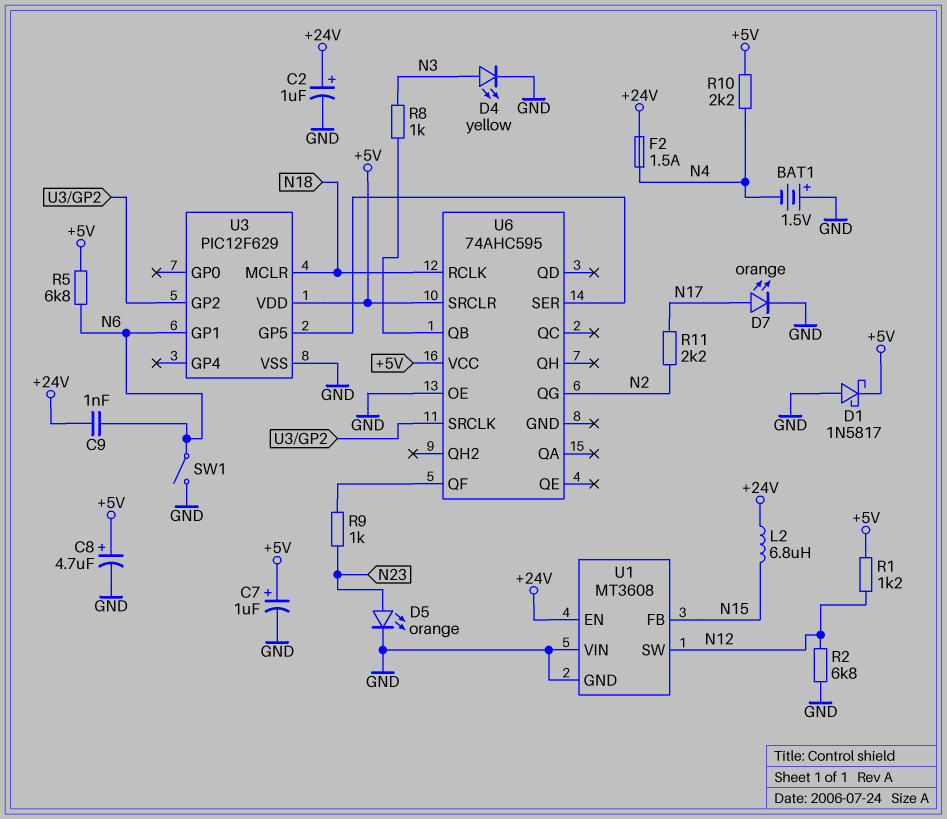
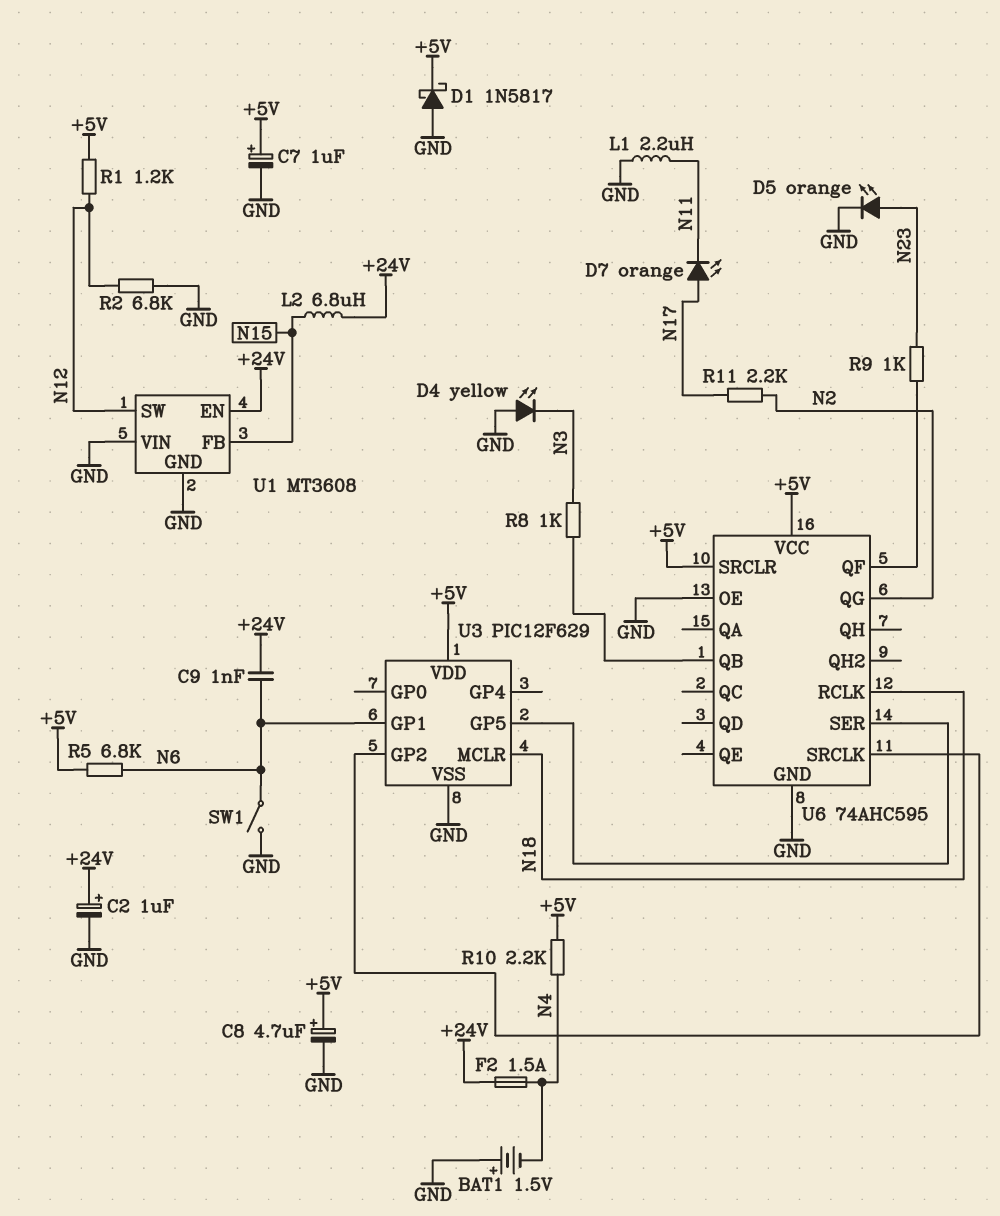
D4: LED yellow (A N3, K GND) -> LED yellow (A GND, K N3)
D7: LED orange (A N17, K GND) -> LED orange (A N17, K N11)
L1: none -> 2.2uH (GND, N11)
U6 pin GND: none -> GND

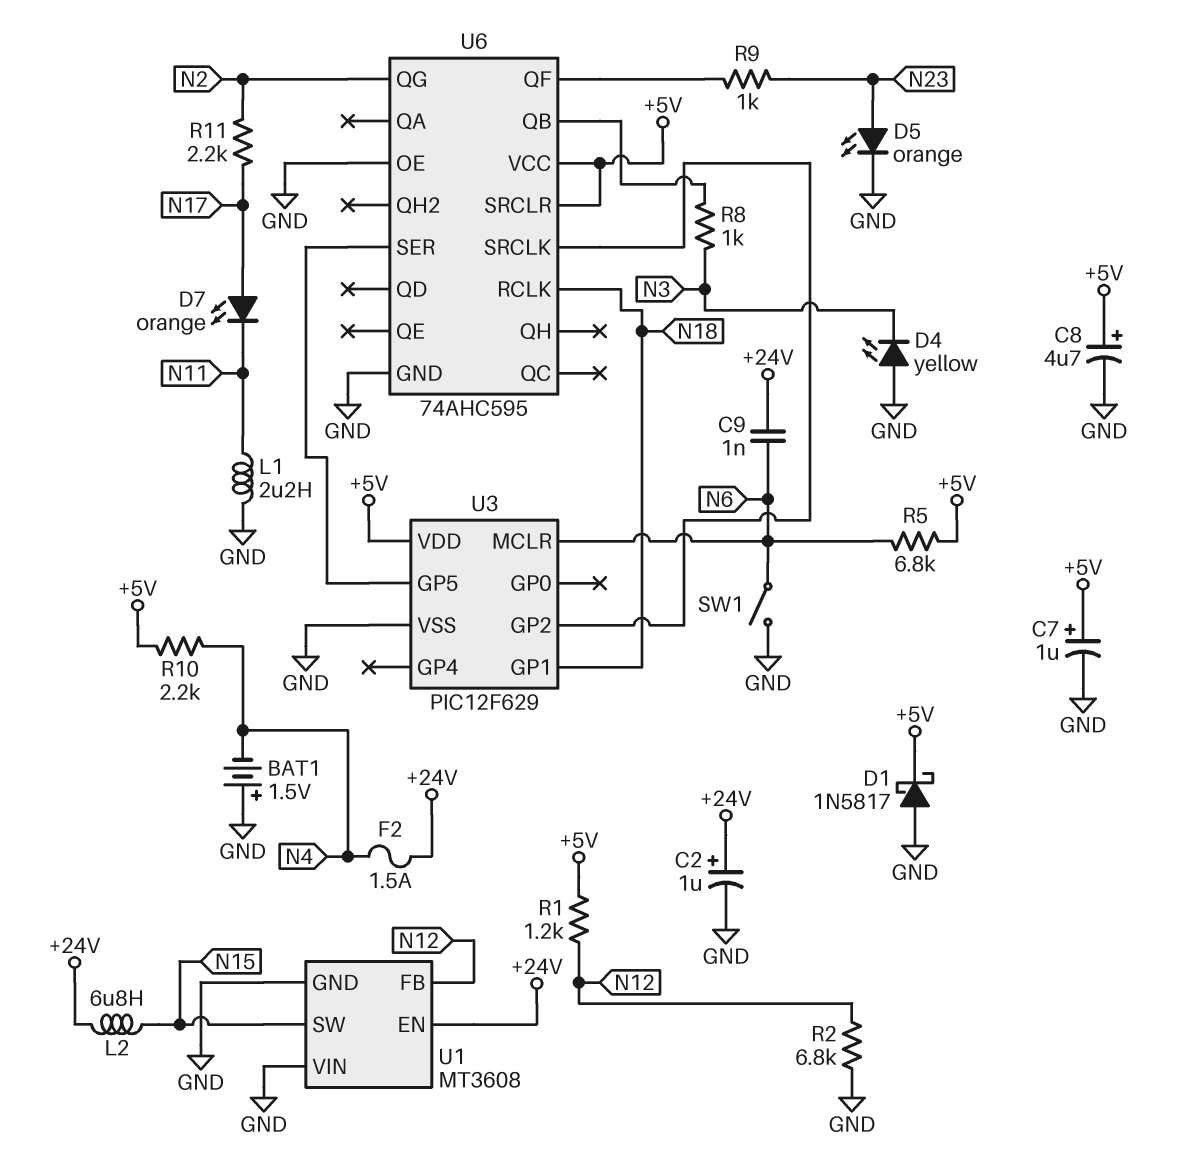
U1 pin FB: N15 -> N12
U1 pin SW: N12 -> N15
U3 pin GP1: N6 -> N18
U3 pin MCLR: N18 -> N6

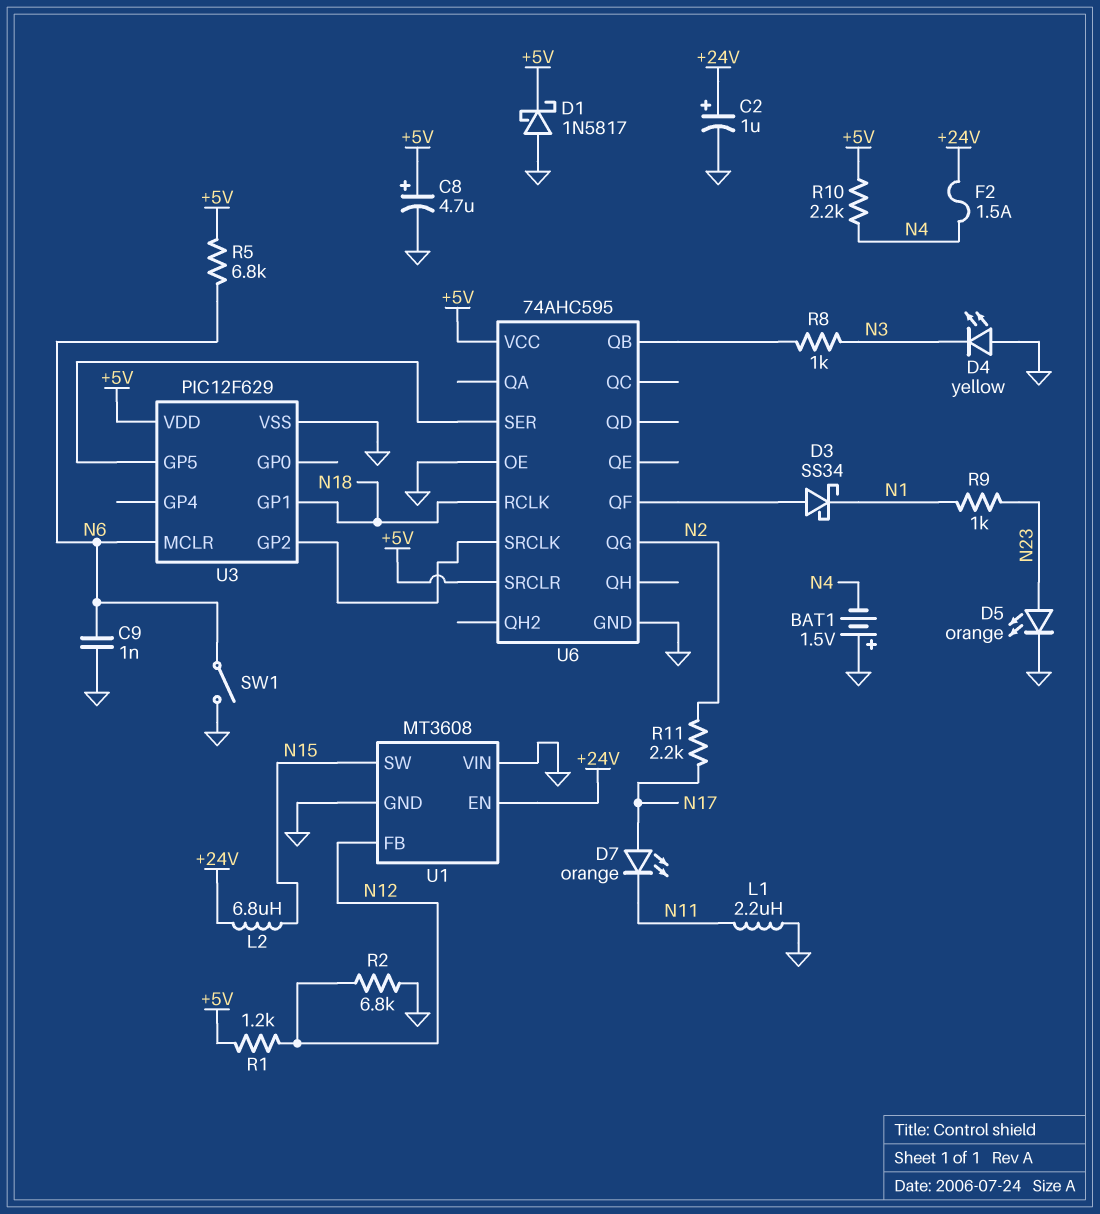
C7: 1uF (plus +5V, minus GND) -> none
C9: 1nF (+24V, N6) -> 1nF (GND, N6)
D3: none -> schottky SS34 (A U6/QF, K N1)
R9: 1k (N23, U6/QF) -> 1k (N1, N23)

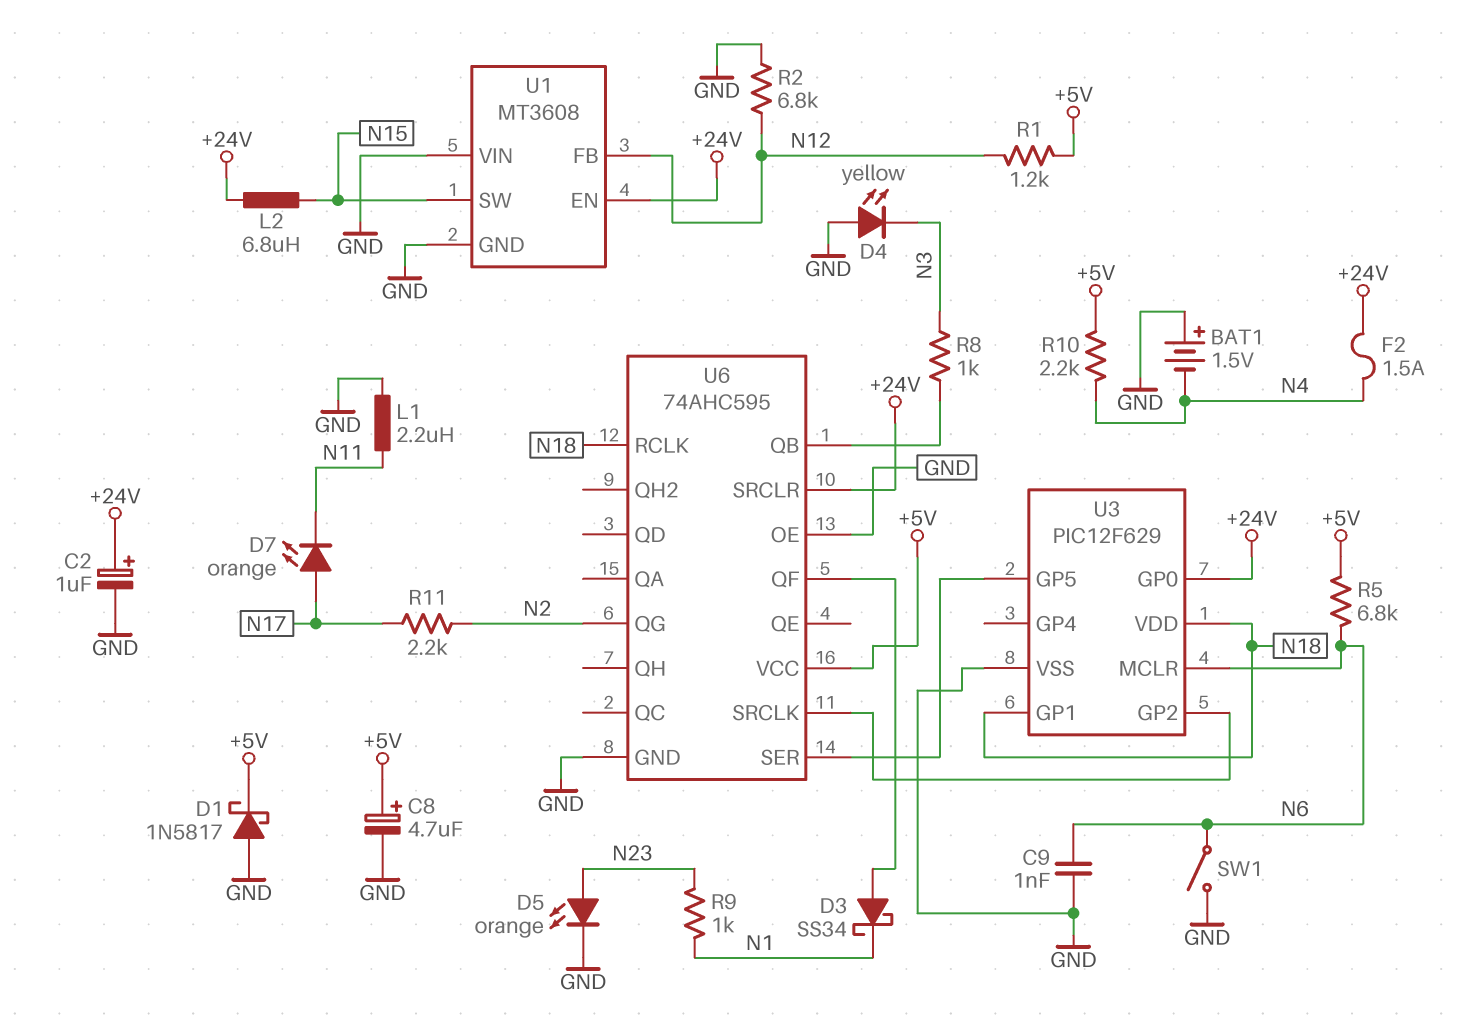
U3 pin GP0: none -> +24V
U3 pin VDD: +5V -> N18
U6 pin SRCLR: +5V -> +24V

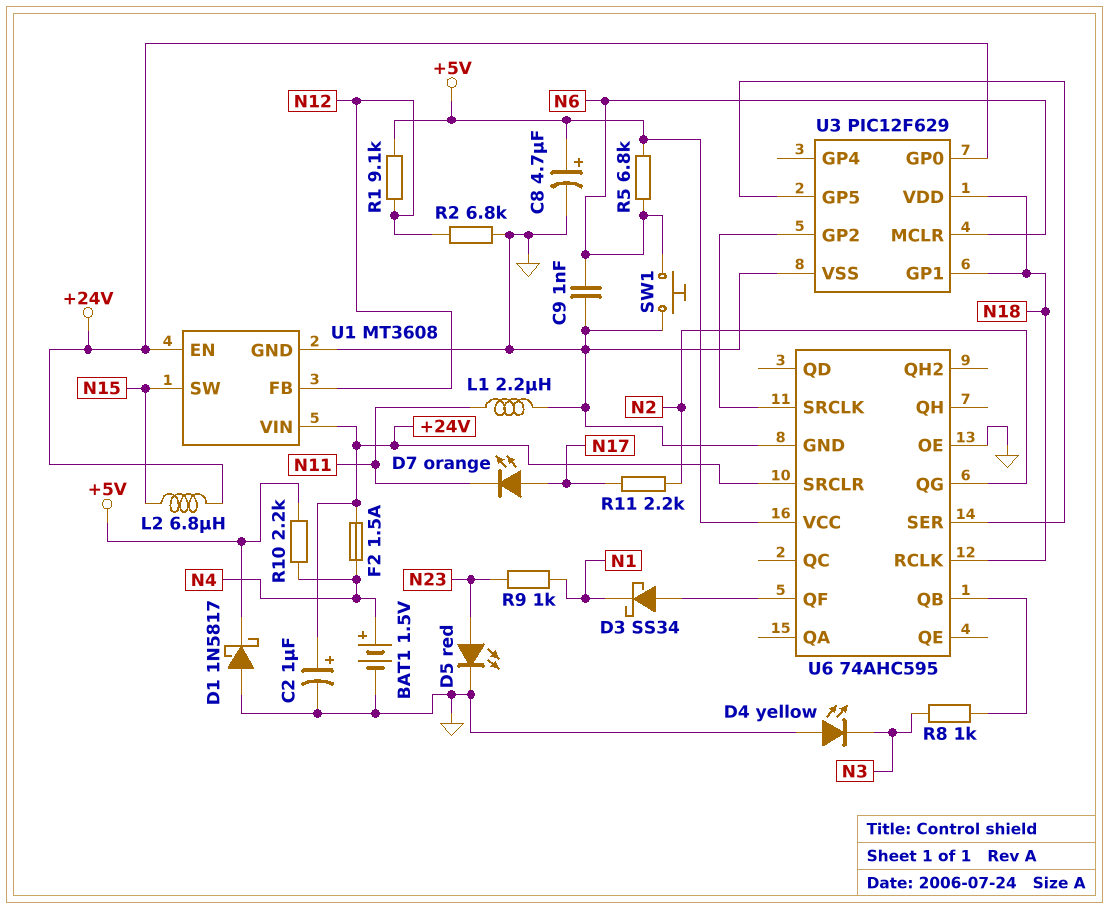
BAT1: 1.5V (plus GND, minus N4) -> 1.5V (plus N4, minus GND)
D5: LED orange (A N23, K GND) -> LED red (A N23, K GND)
R1: 1.2k (+5V, N12) -> 9.1k (+5V, N12)
SW1: switch (GND, N6) -> button (GND, N6)
U1 pin VIN: GND -> +24V

